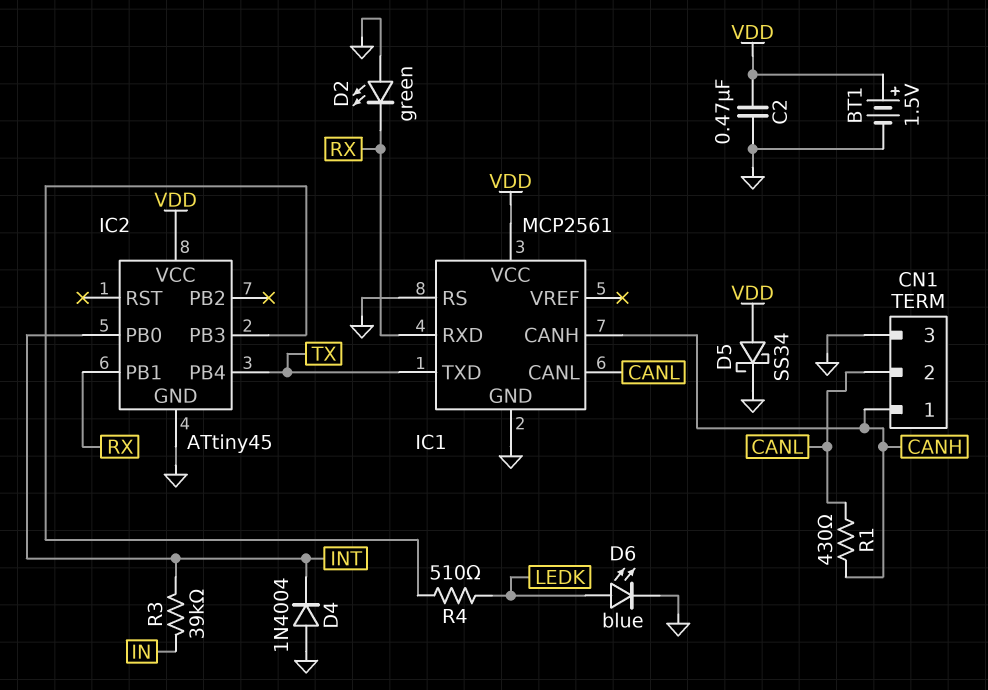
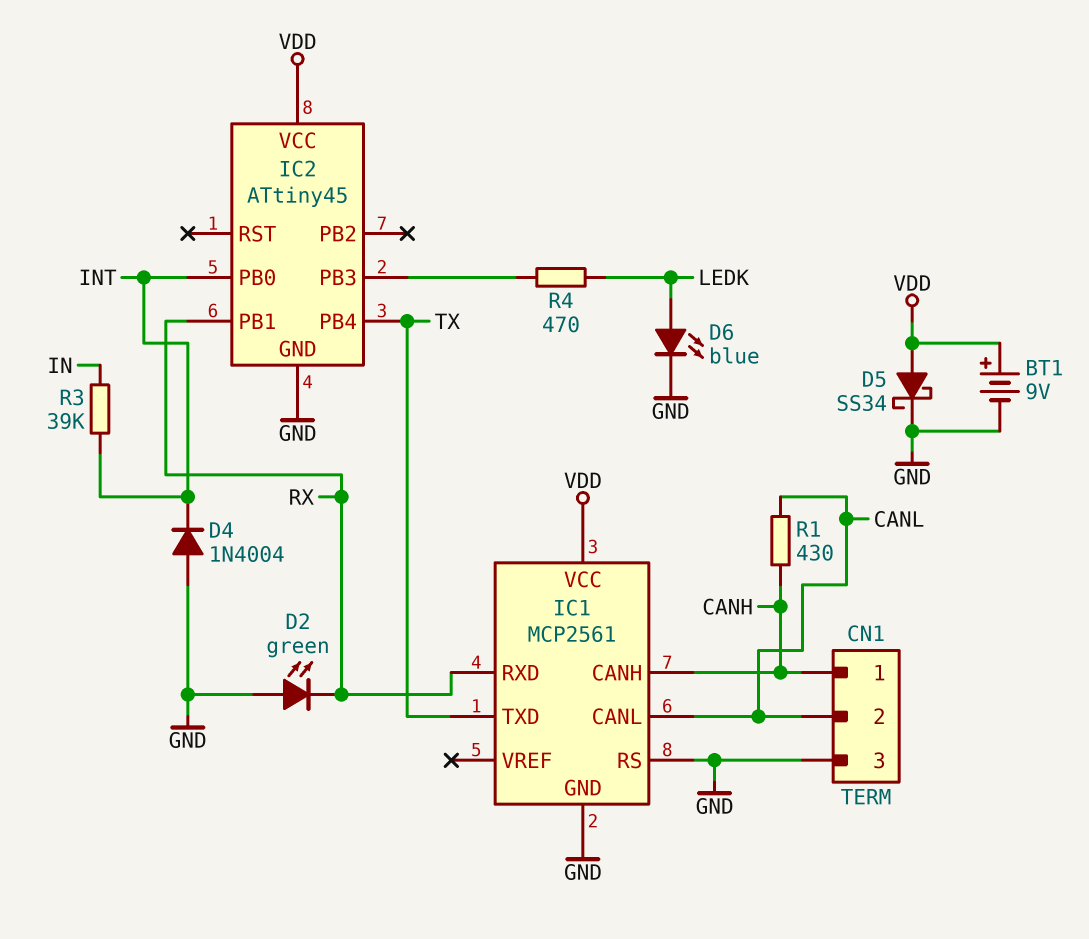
BT1: 1.5V (plus VDD, minus GND) -> 9V (plus VDD, minus GND)
C2: 470nF (GND, VDD) -> none
R4: 510 (IC2/PB3, LEDK) -> 470 (IC2/PB3, LEDK)

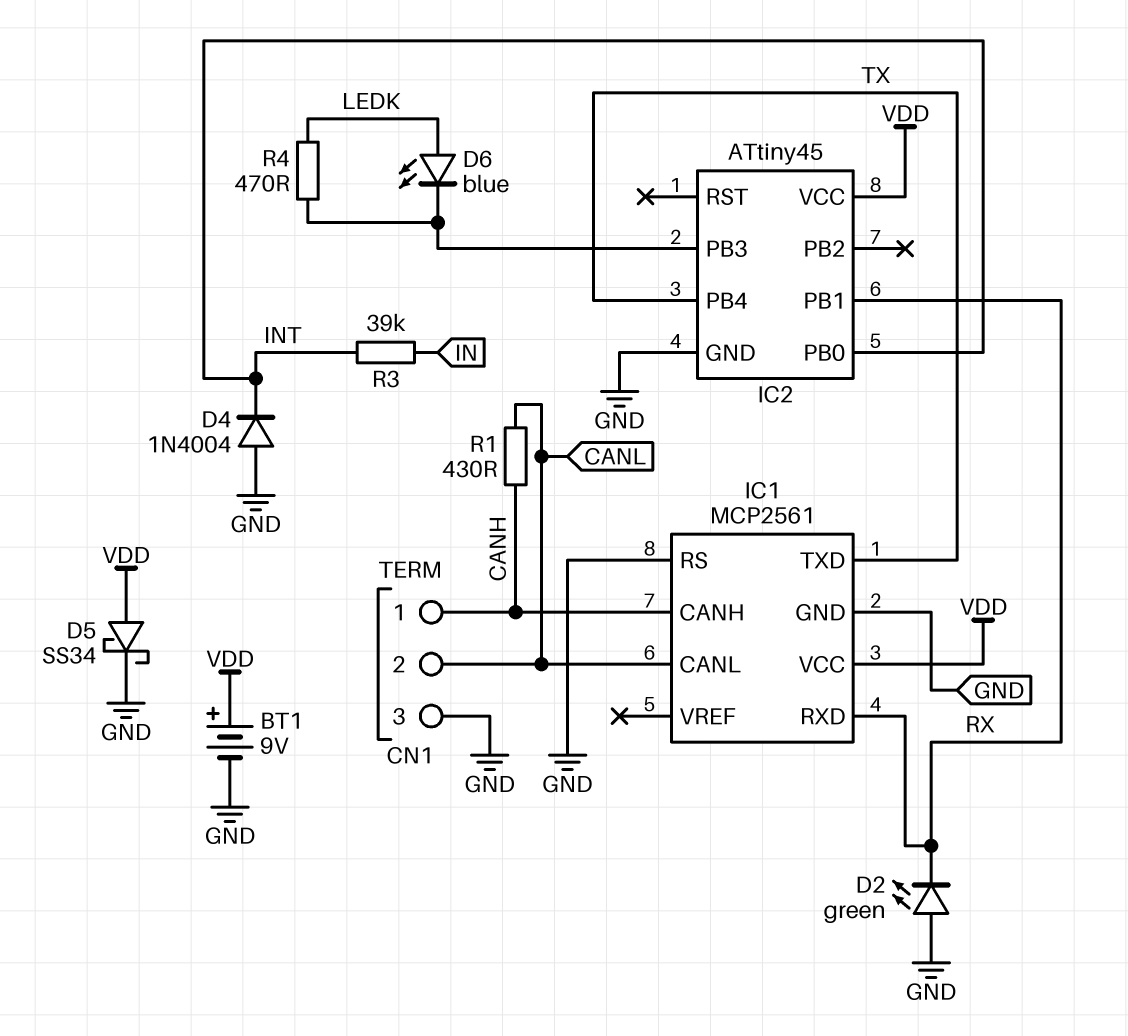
D6: LED blue (A LEDK, K GND) -> LED blue (A LEDK, K IC2/PB3)

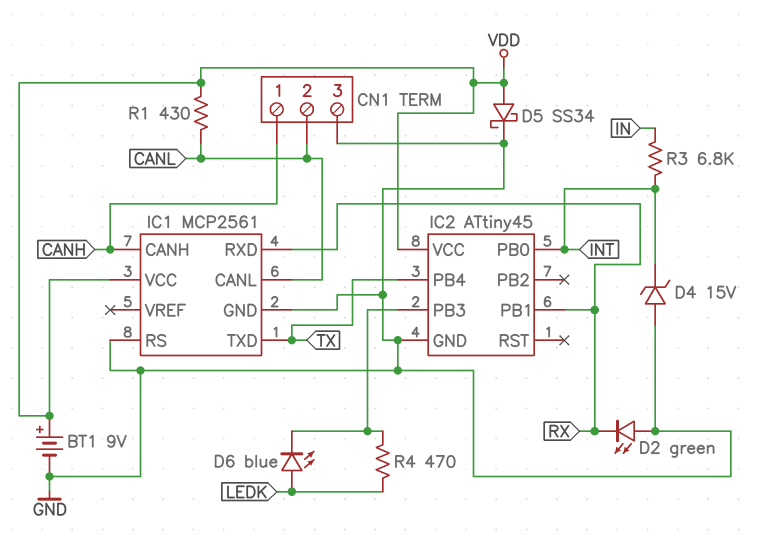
D4: diode 1N4004 (A GND, K INT) -> zener 15V (A GND, K INT)
R1: 430 (CANH, CANL) -> 430 (CANL, VDD)
R3: 39k (IN, INT) -> 6.8k (IN, INT)

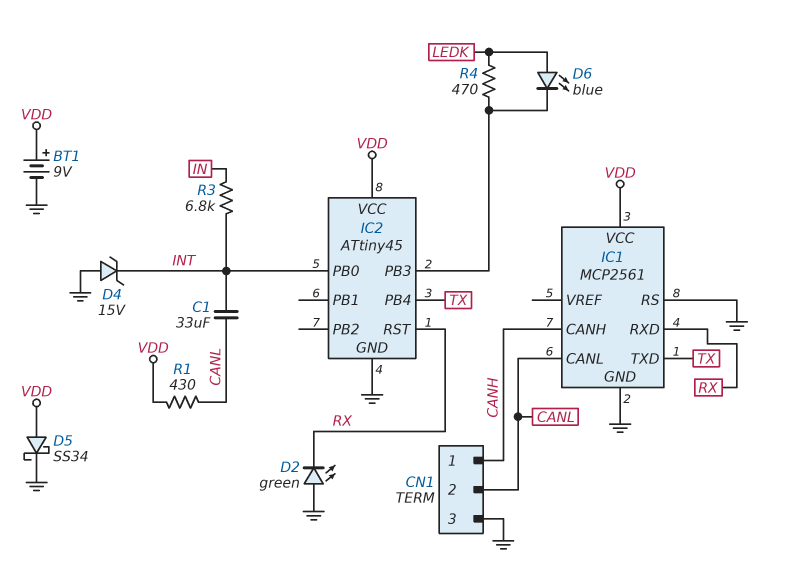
C1: none -> 33uF (CANL, INT)
IC2 pin PB1: RX -> none
IC2 pin RST: none -> RX

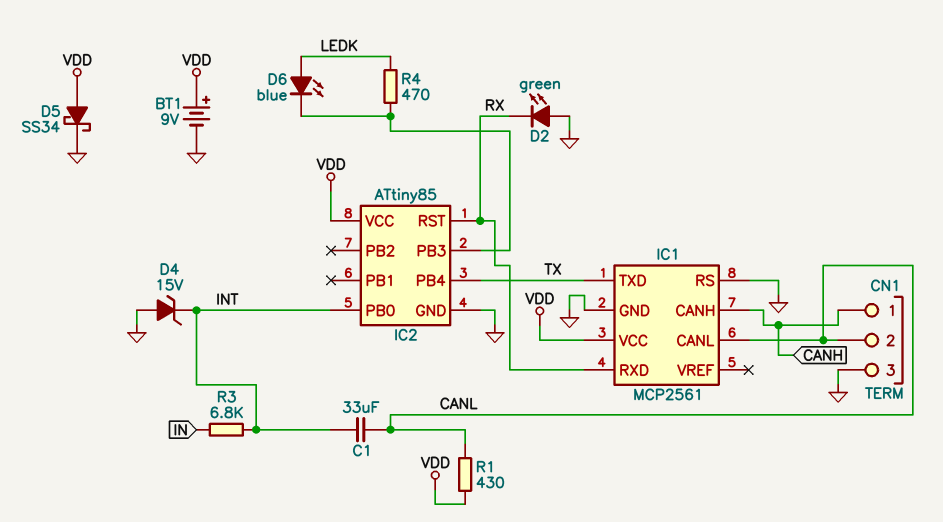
IC2: ATtiny45 -> ATtiny85

